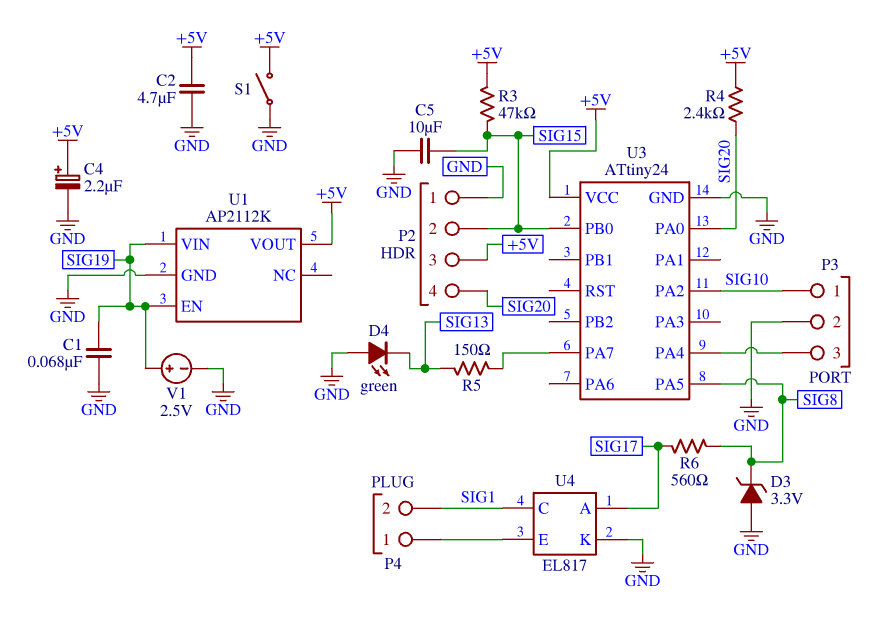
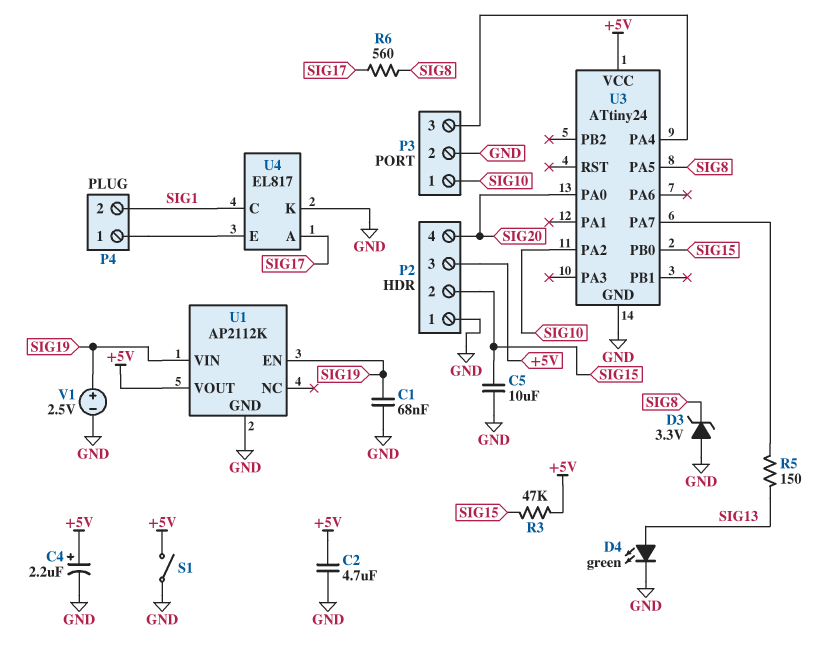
D4: LED green (A GND, K SIG13) -> LED green (A SIG13, K GND)
R4: 2.4k (+5V, SIG20) -> none

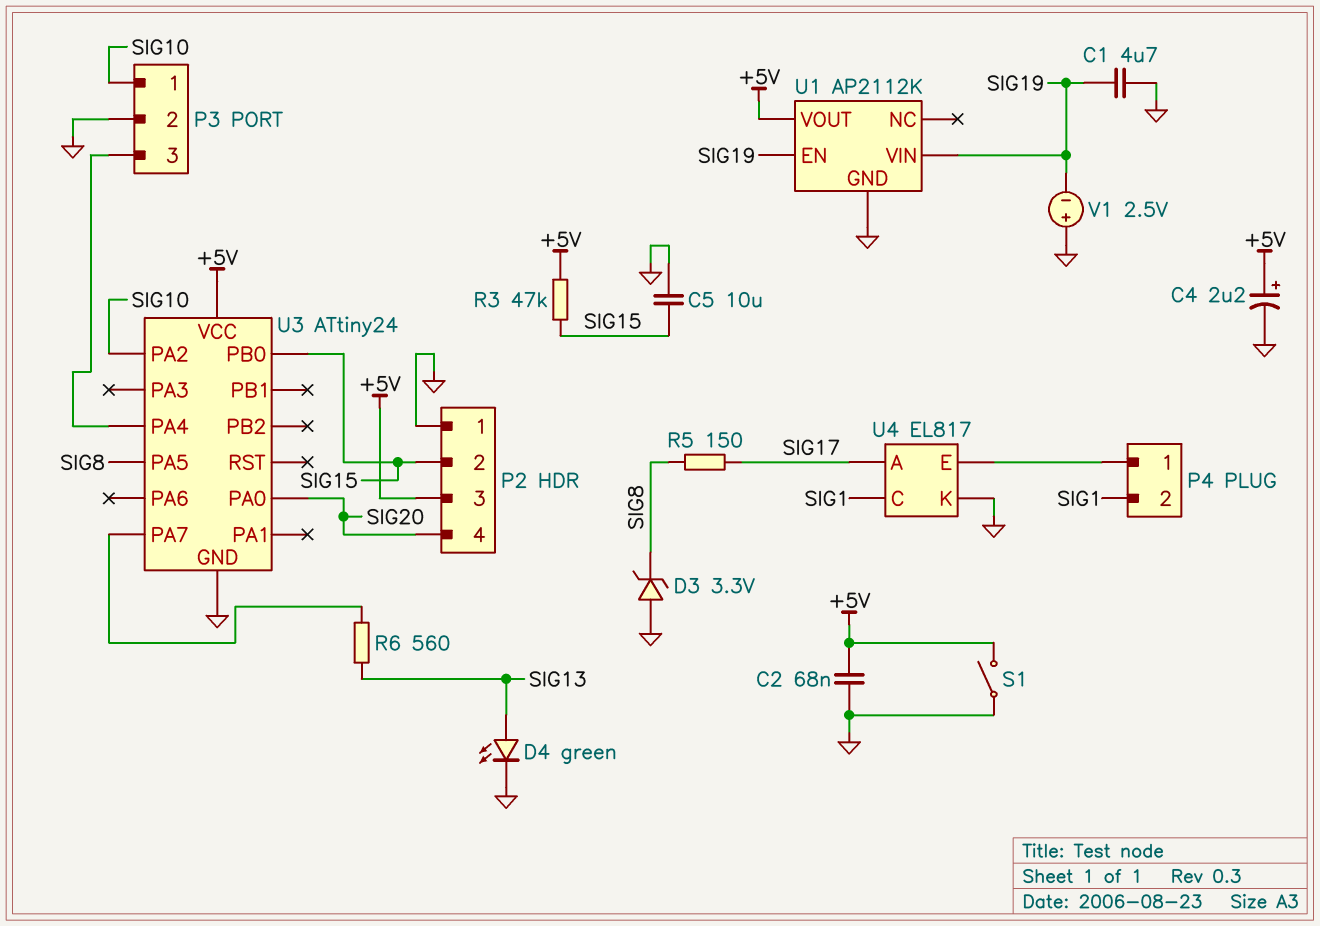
C1: 68nF (GND, SIG19) -> 4.7uF (GND, SIG19)
C2: 4.7uF (+5V, GND) -> 68nF (+5V, GND)
R5: 150 (SIG13, U3/PA7) -> 150 (SIG8, SIG17)
R6: 560 (SIG8, SIG17) -> 560 (SIG13, U3/PA7)
V1: 2.5V (plus SIG19, minus GND) -> 2.5V (plus GND, minus SIG19)

